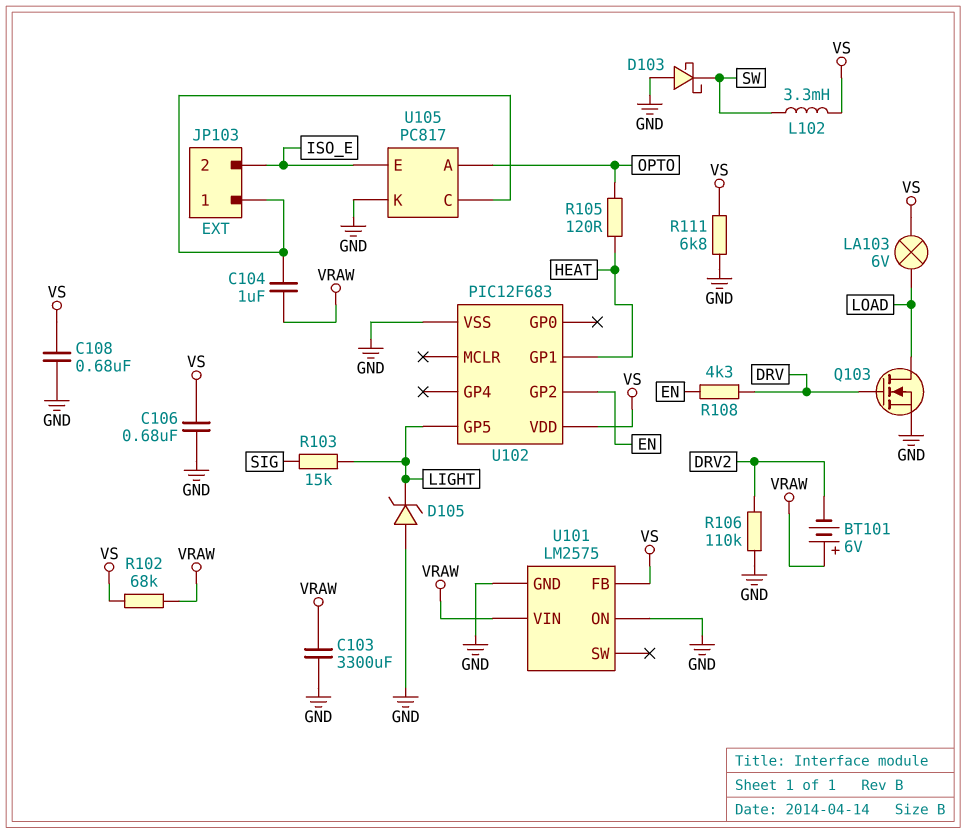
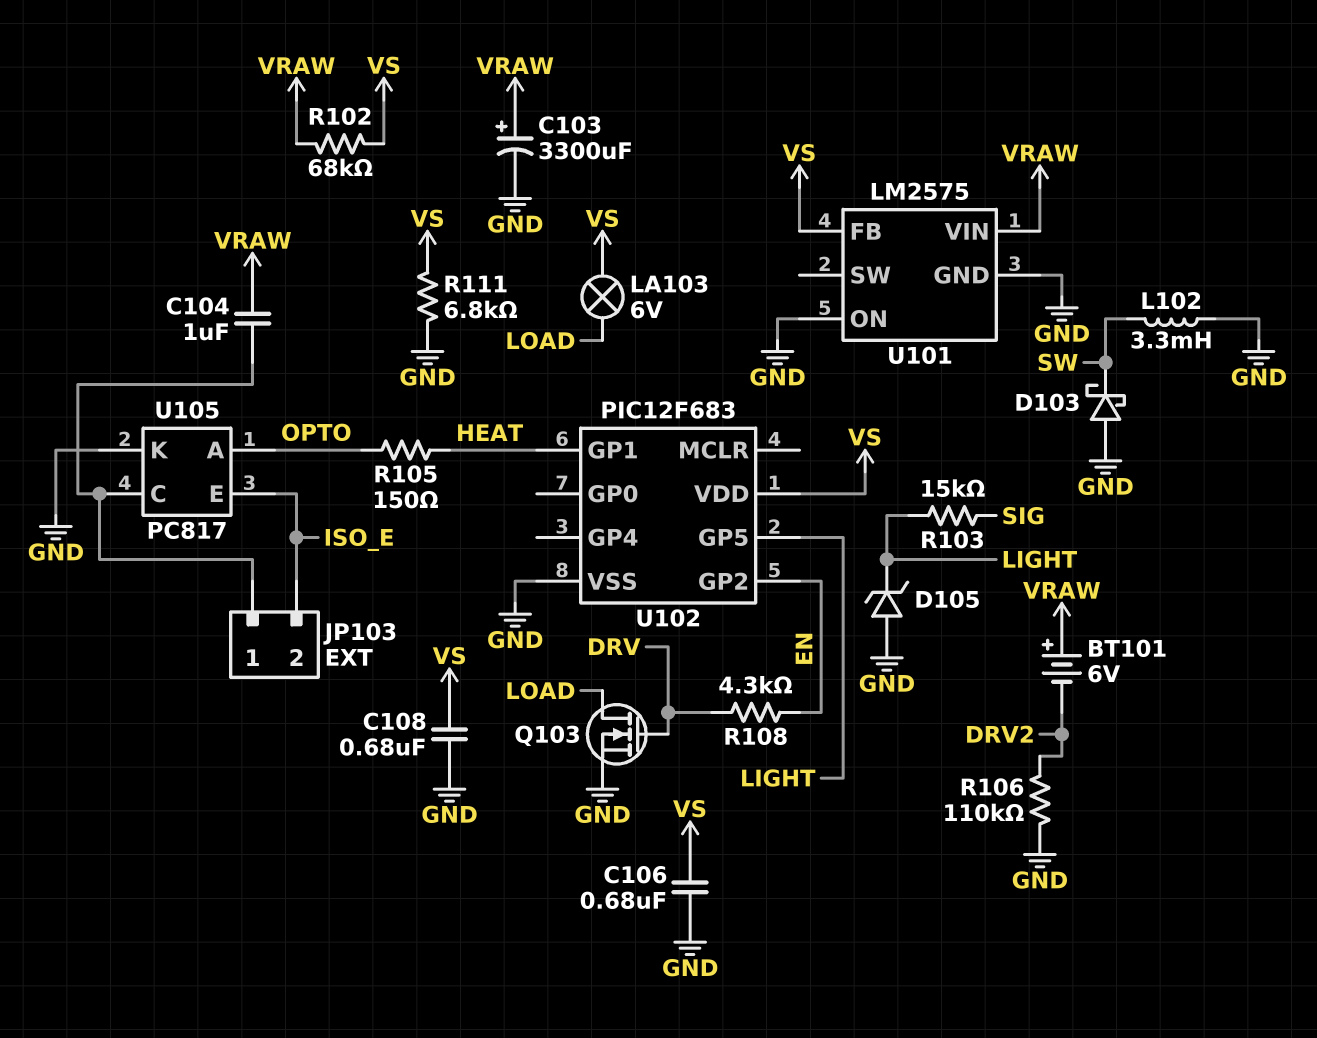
C103: 3300uF (GND, VRAW) -> 3300uF (plus VRAW, minus GND)
L102: 3.3mH (SW, VS) -> 3.3mH (GND, SW)
R105: 120 (HEAT, OPTO) -> 150 (HEAT, OPTO)

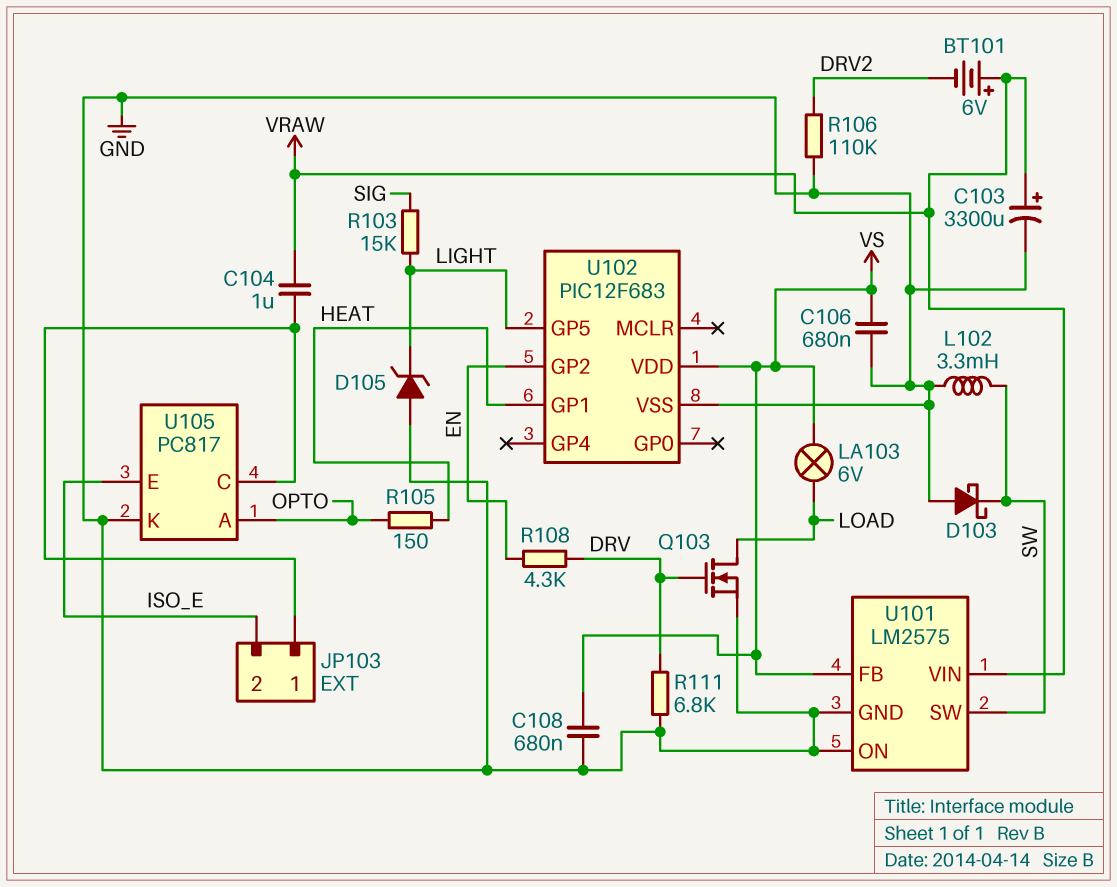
R102: 68k (VRAW, VS) -> none
R111: 6.8k (GND, VS) -> 6.8k (DRV, GND)
U101 pin SW: none -> SW

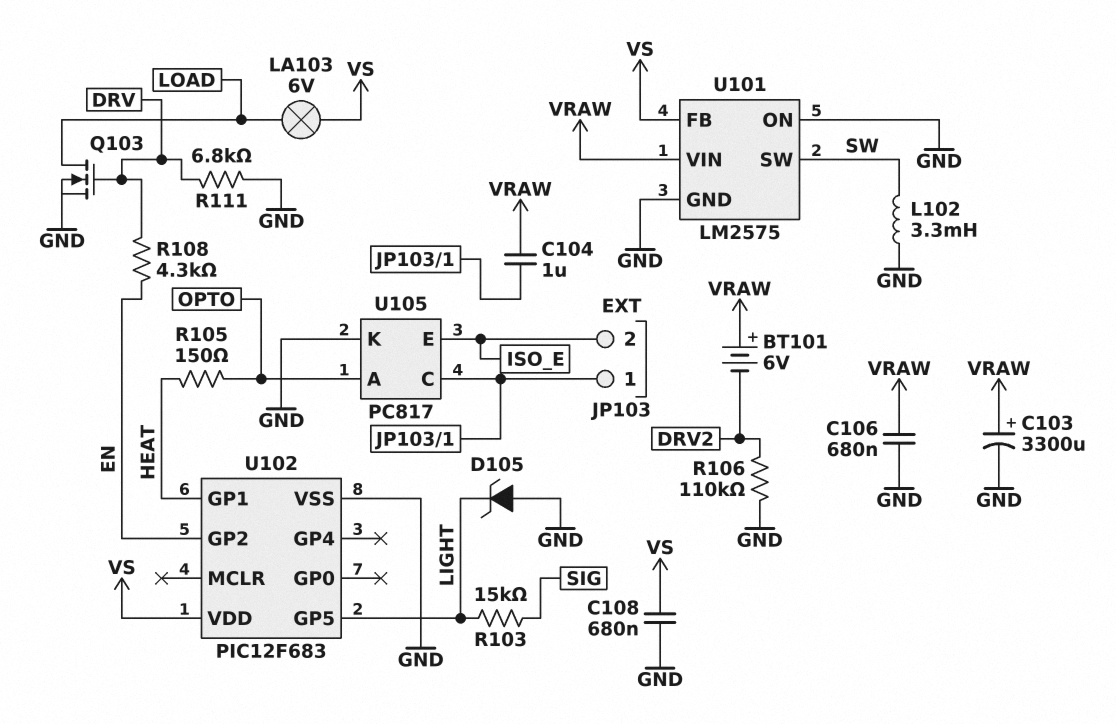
C106: 680nF (GND, VS) -> 680nF (GND, VRAW)
D103: schottky (A GND, K SW) -> none

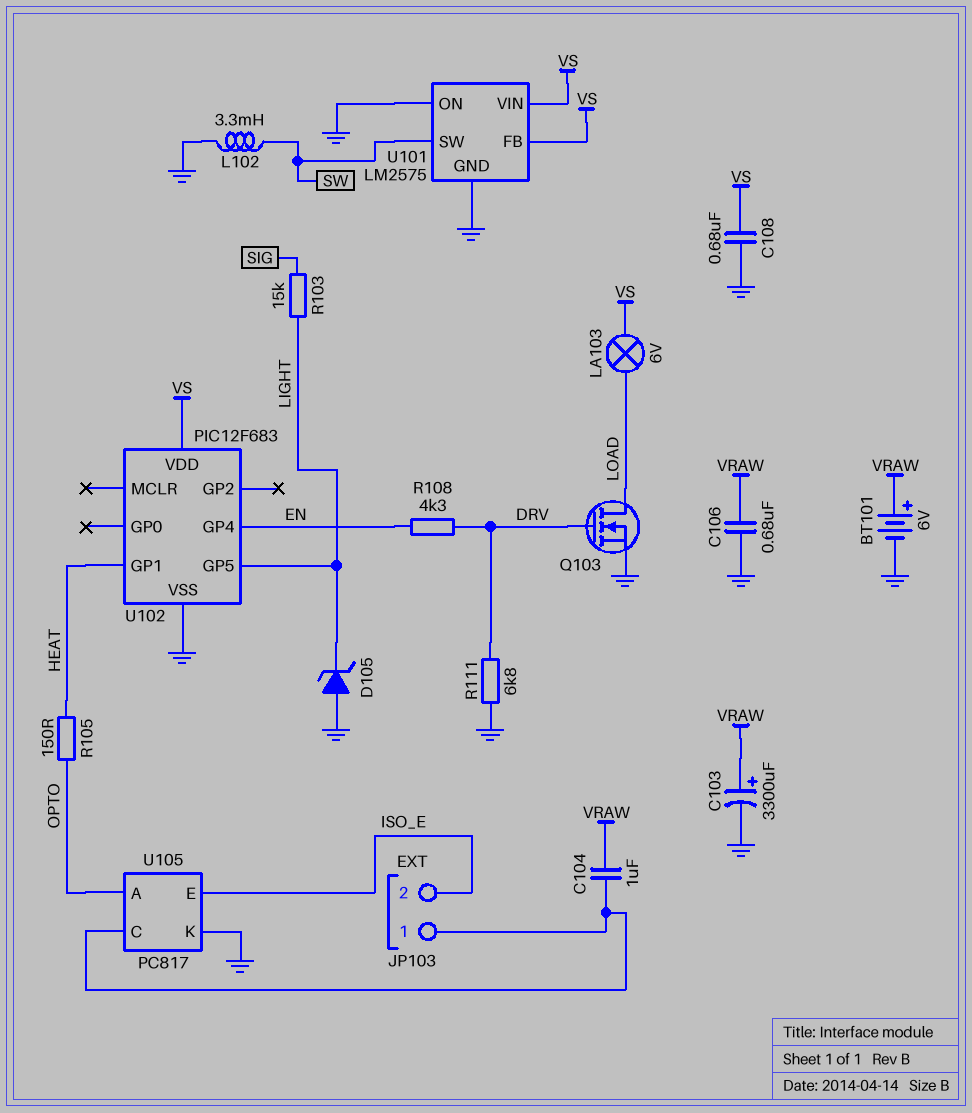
BT101: 6V (plus VRAW, minus DRV2) -> 6V (plus VRAW, minus GND)
R106: 110k (DRV2, GND) -> none
U101 pin VIN: VRAW -> VS
U102 pin GP2: EN -> none
U102 pin GP4: none -> EN

